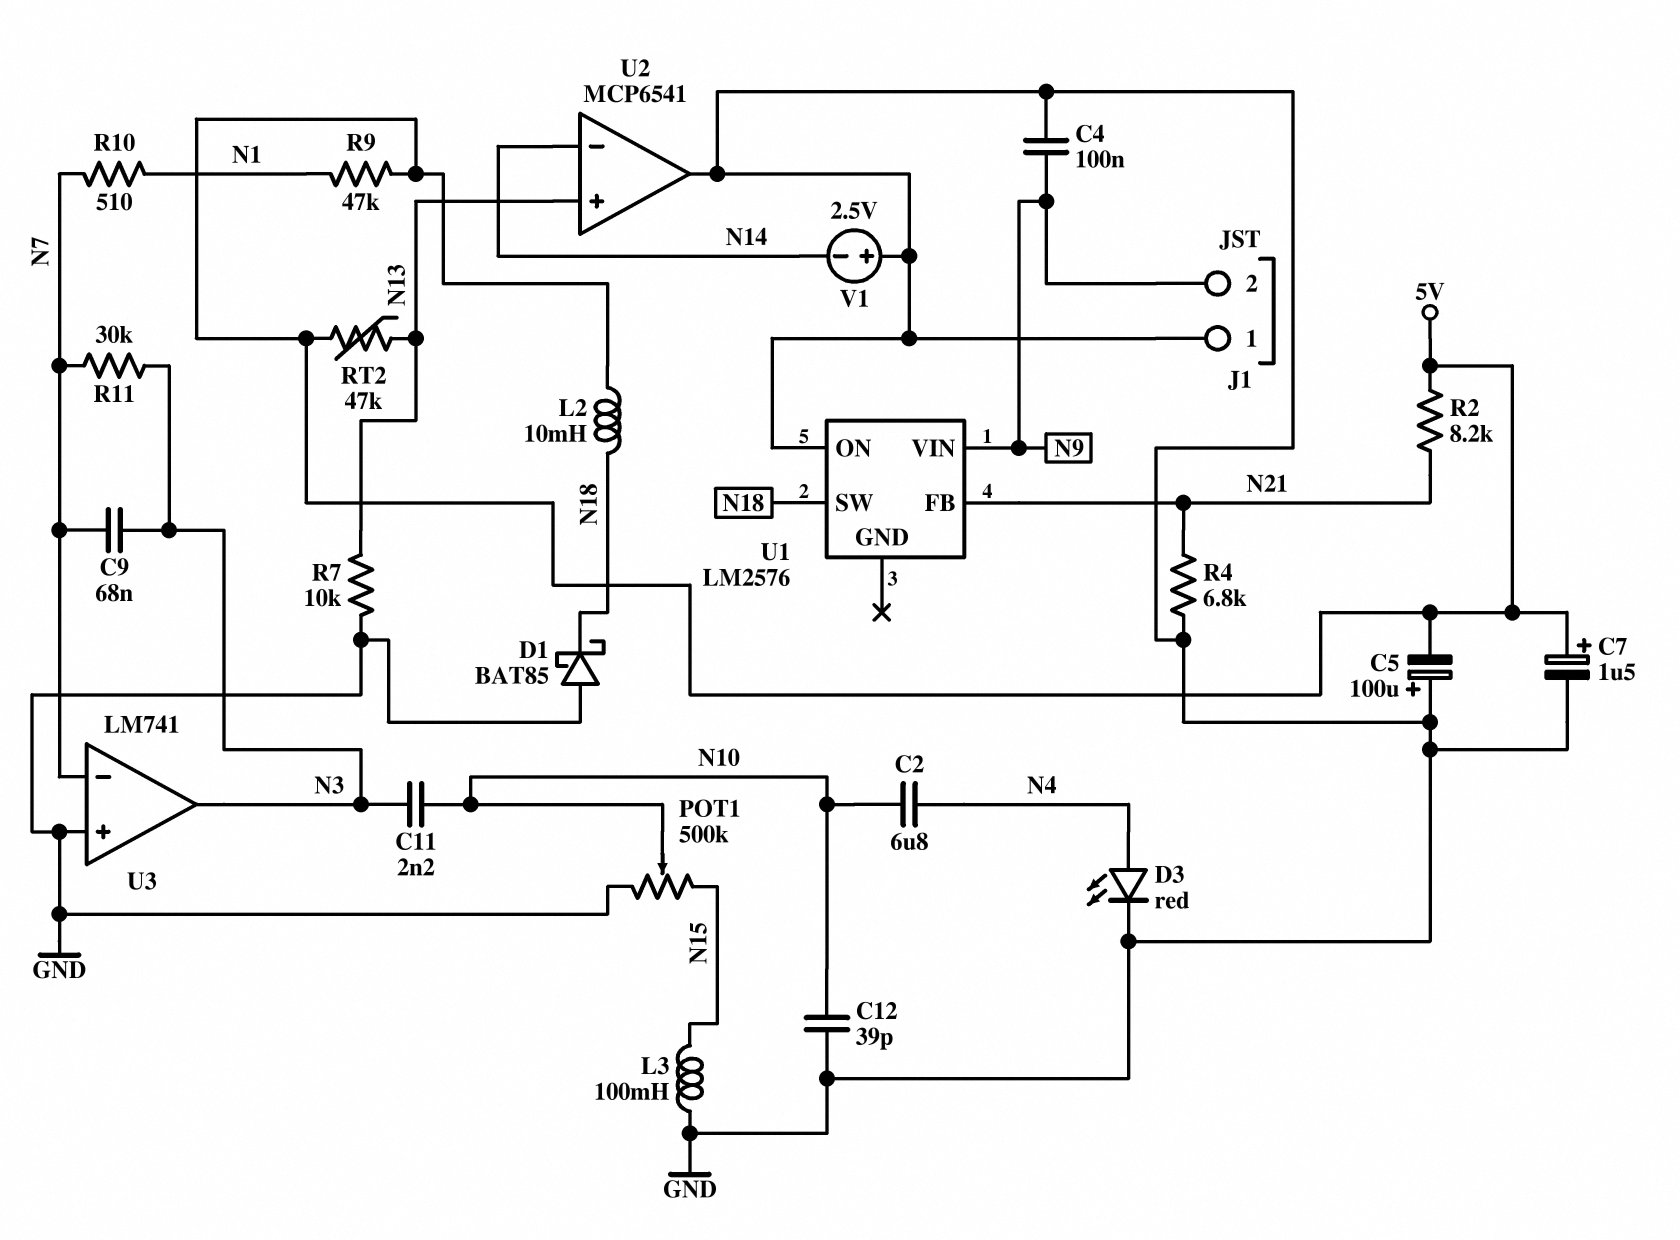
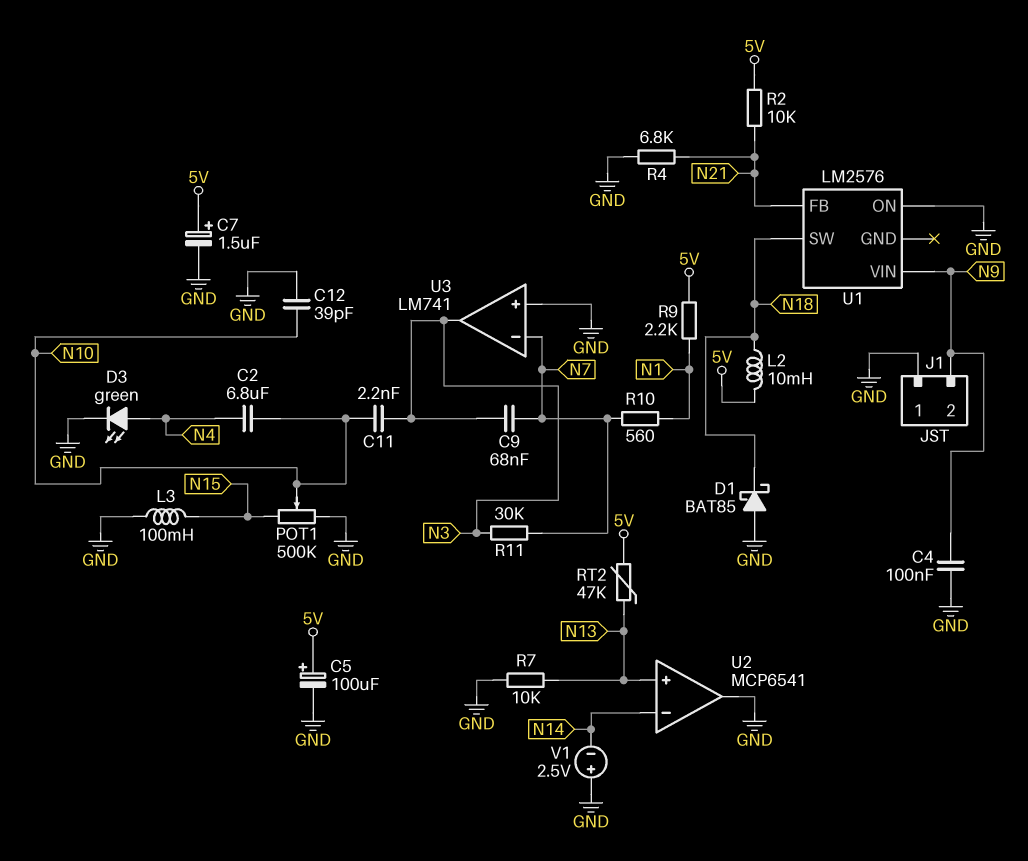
C5: 100uF (plus GND, minus 5V) -> 100uF (plus 5V, minus GND)
D3: LED red (A N4, K GND) -> LED green (A N4, K GND)
R2: 8.2k (5V, N21) -> 10k (5V, N21)
R9: 47k (5V, N1) -> 2.2k (5V, N1)
R10: 510 (N1, N7) -> 560 (N1, N7)

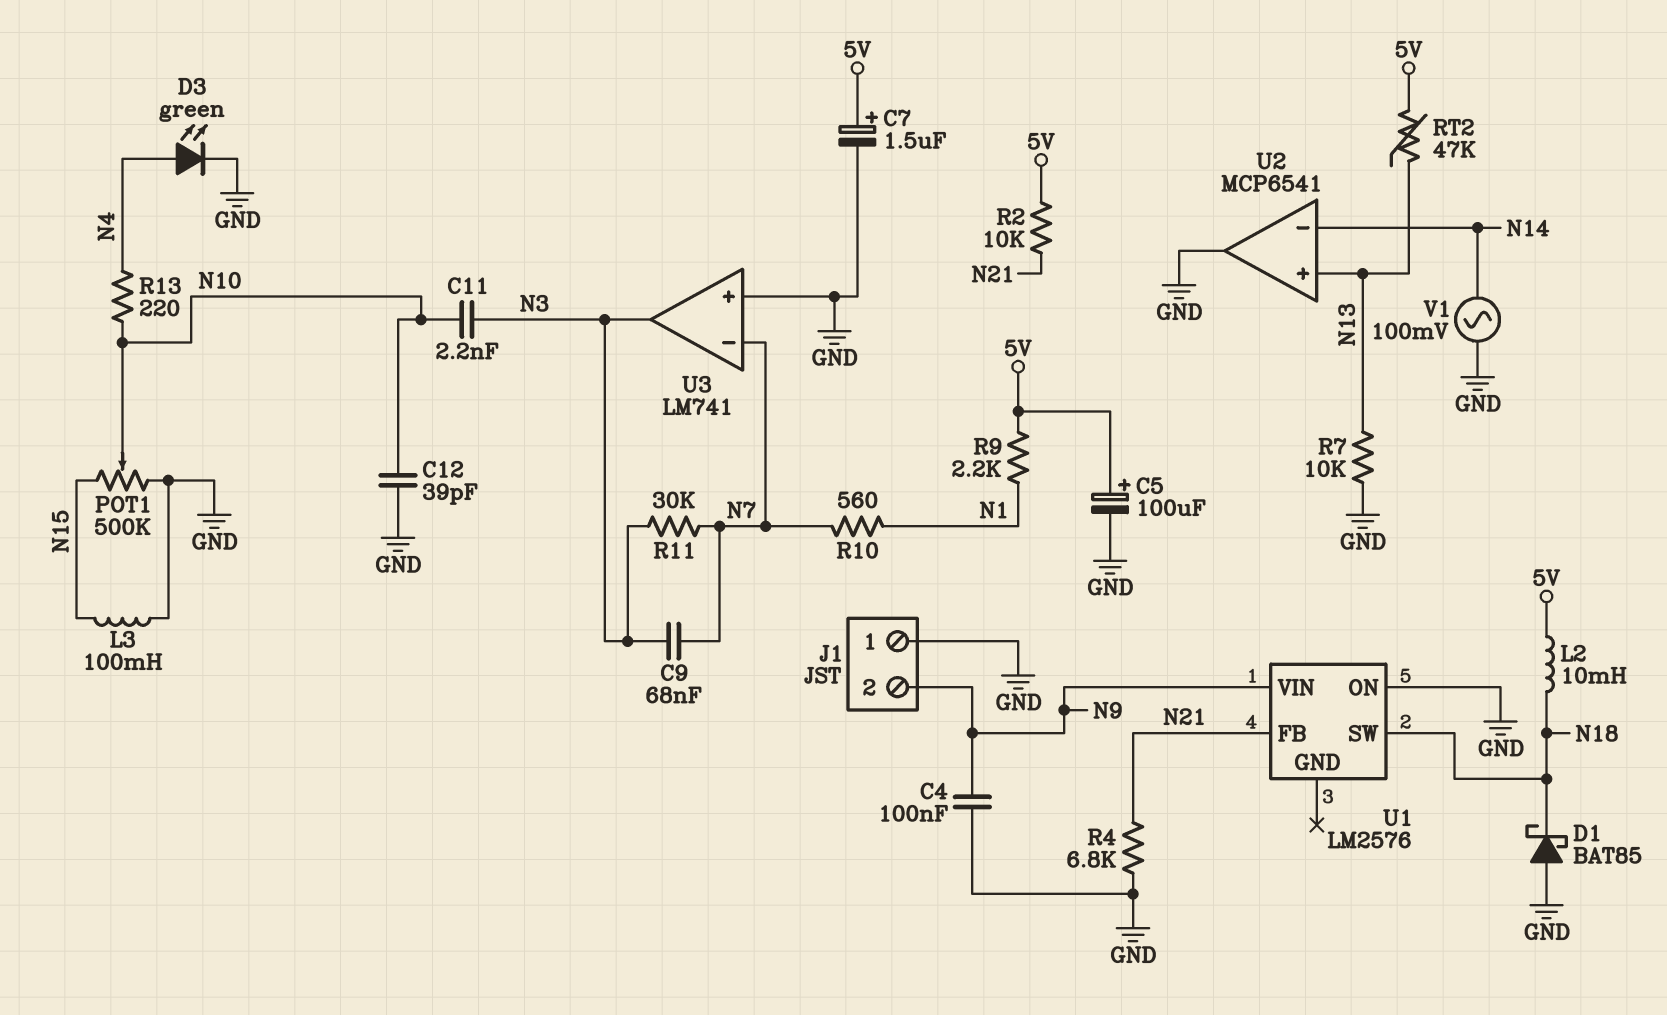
C2: 6.8uF (N4, N10) -> none
R13: none -> 220 (N4, N10)
V1: 2.5V (plus GND, minus N14) -> AC 100mV (GND, N14)

